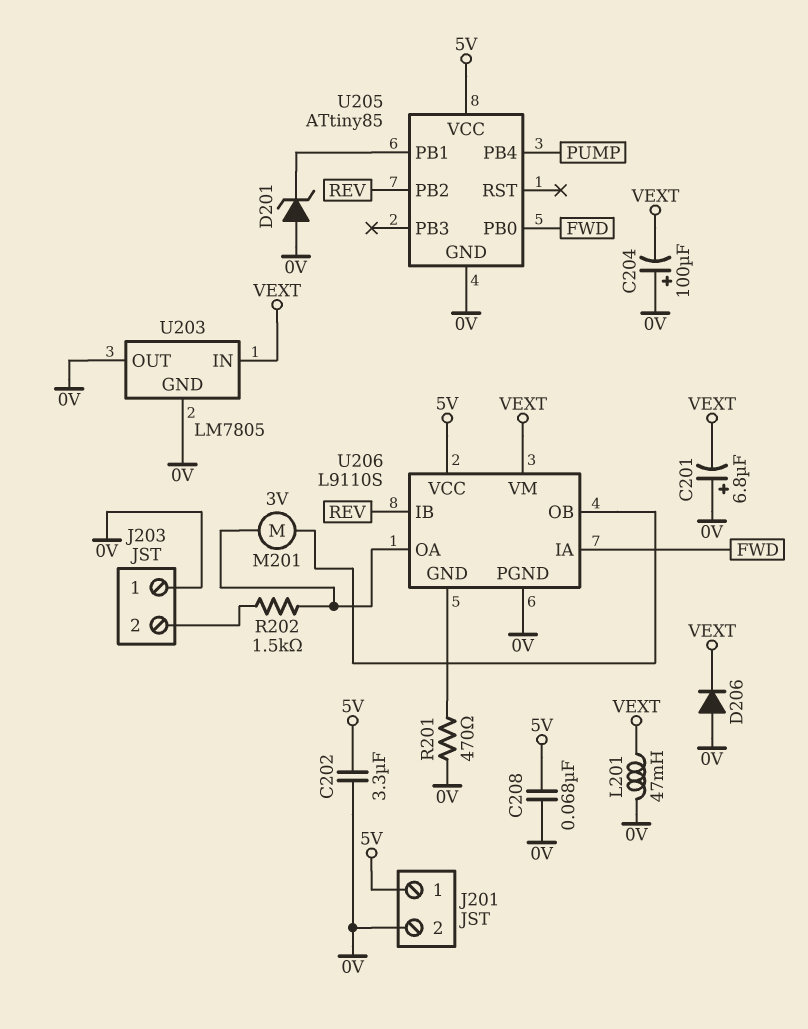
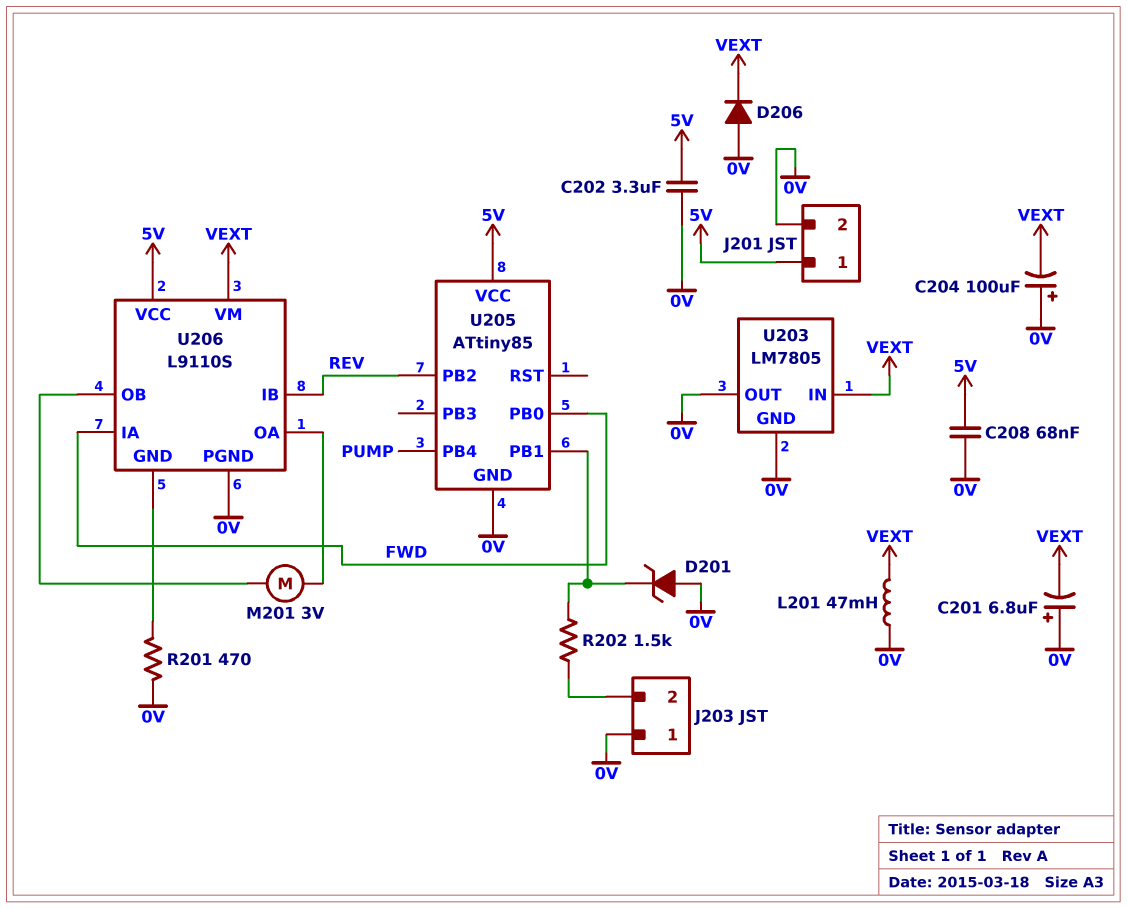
R202: 1.5k (J203/2, U206/OA) -> 1.5k (J203/2, U205/PB1)

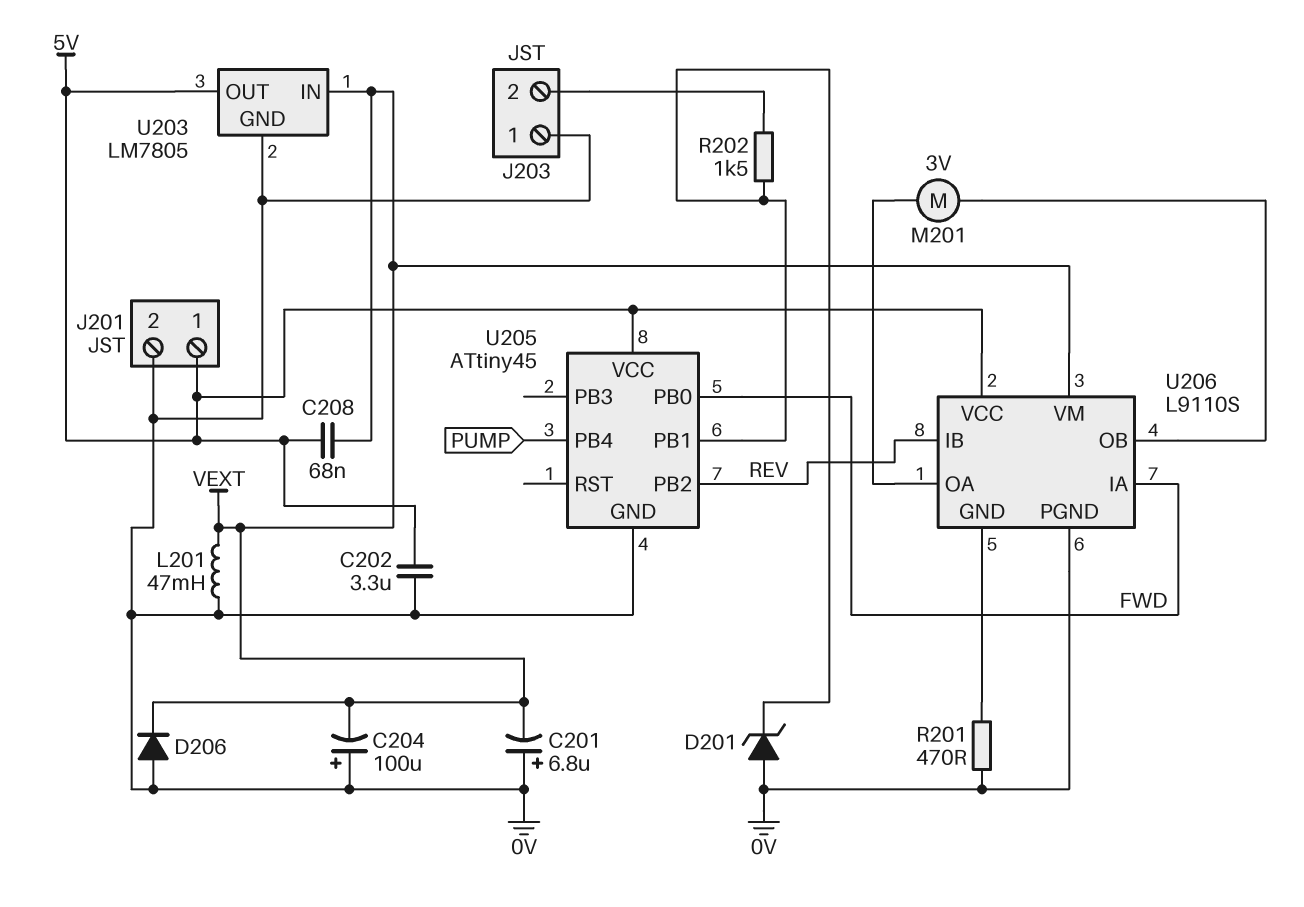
C208: 68nF (0V, 5V) -> 68nF (5V, VEXT)
U203 pin OUT: 0V -> 5V
U205: ATtiny85 -> ATtiny45

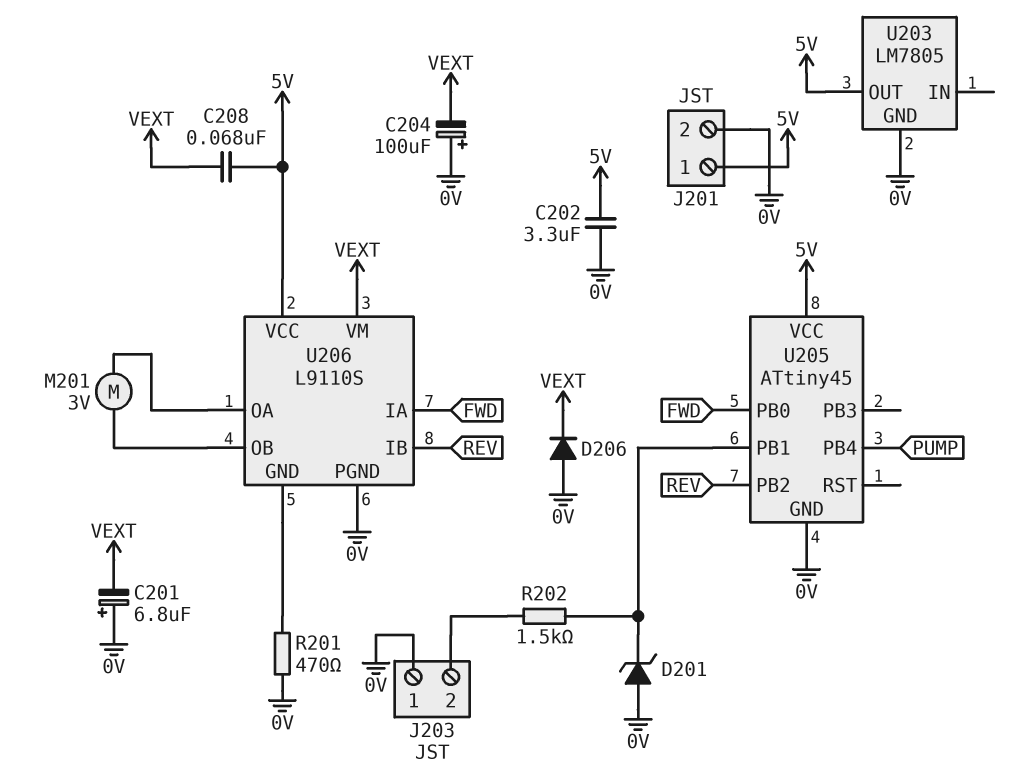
L201: 47mH (0V, VEXT) -> none
U203 pin IN: VEXT -> none

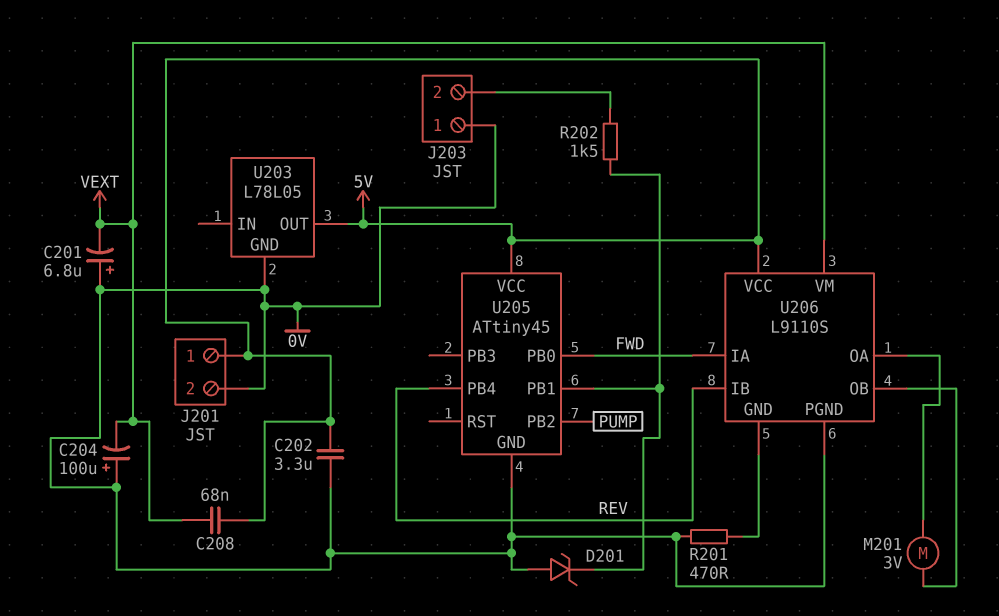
D206: diode (A 0V, K VEXT) -> none
U203: LM7805 -> L78L05
U205 pin PB2: REV -> PUMP
U205 pin PB4: PUMP -> REV

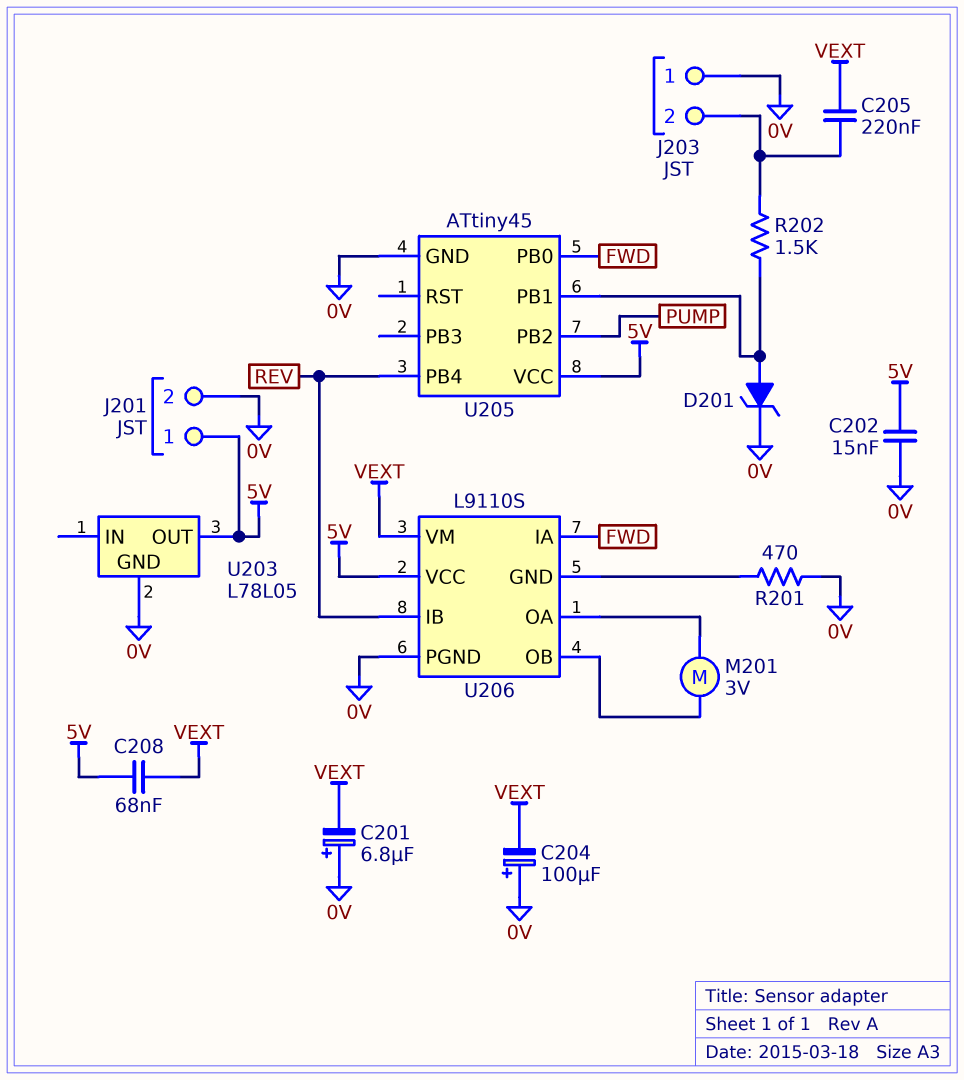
C202: 3.3uF (0V, 5V) -> 15nF (0V, 5V)
C205: none -> 220nF (J203/2, VEXT)
D201: zener (A 0V, K U205/PB1) -> zener (A U205/PB1, K 0V)

